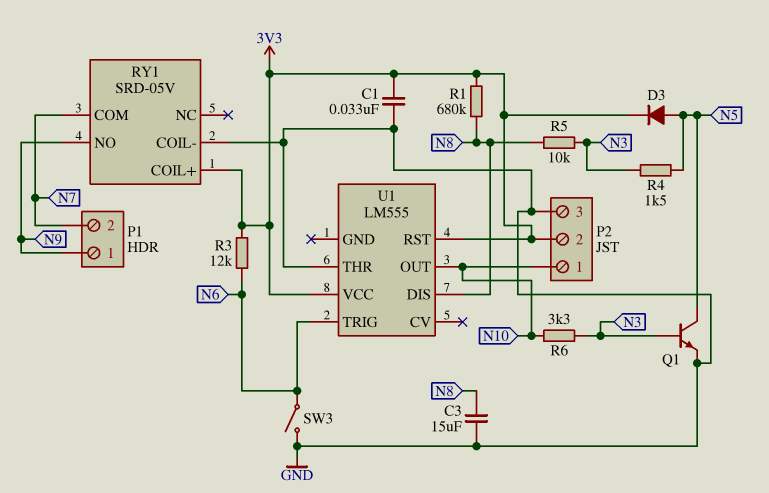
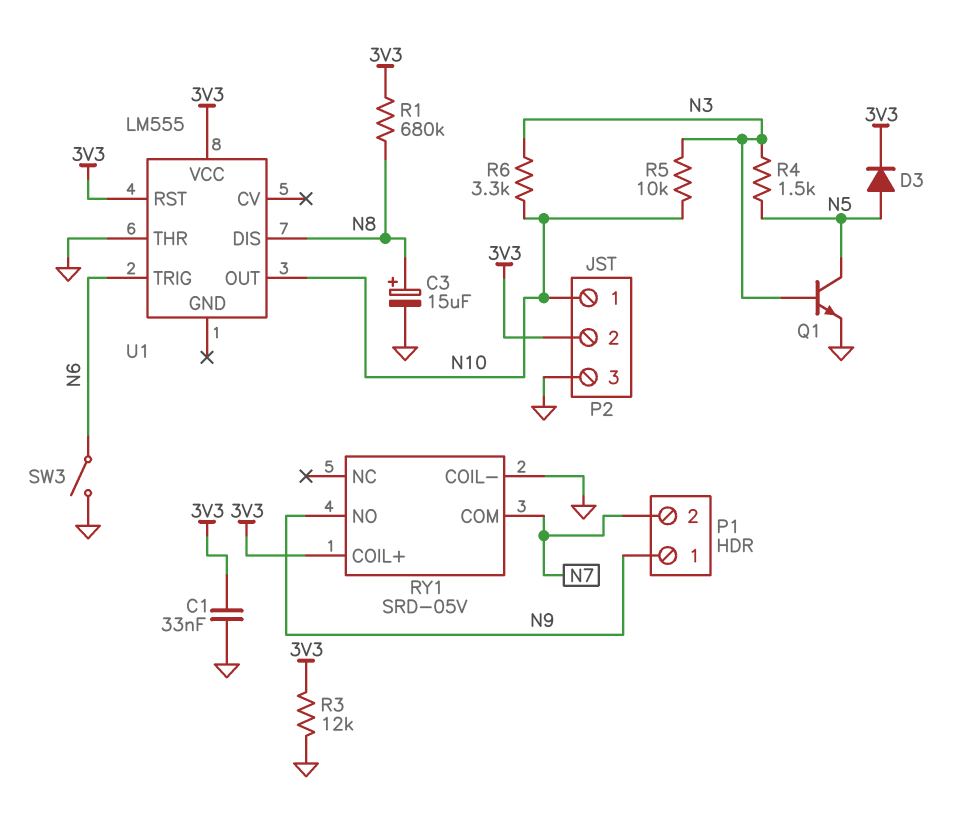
C3: 15uF (GND, N8) -> 15uF (plus N8, minus GND)
R3: 12k (3V3, N6) -> 12k (3V3, GND)
R5: 10k (N3, N8) -> 10k (N3, N10)

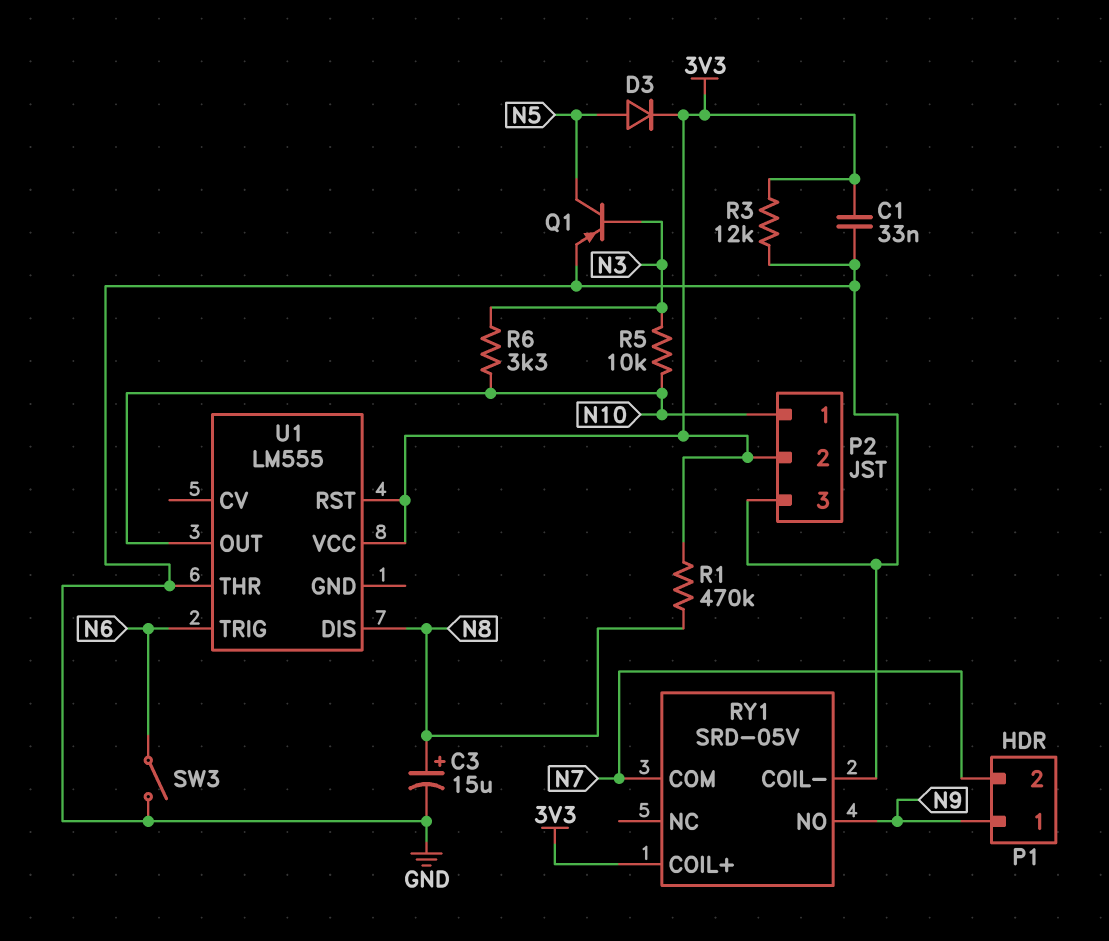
Q1: NPN (B N3, C N5, E GND) -> PNP (B N3, C N5, E GND)
R1: 680k (3V3, N8) -> 470k (3V3, N8)
R4: 1.5k (N3, N5) -> none

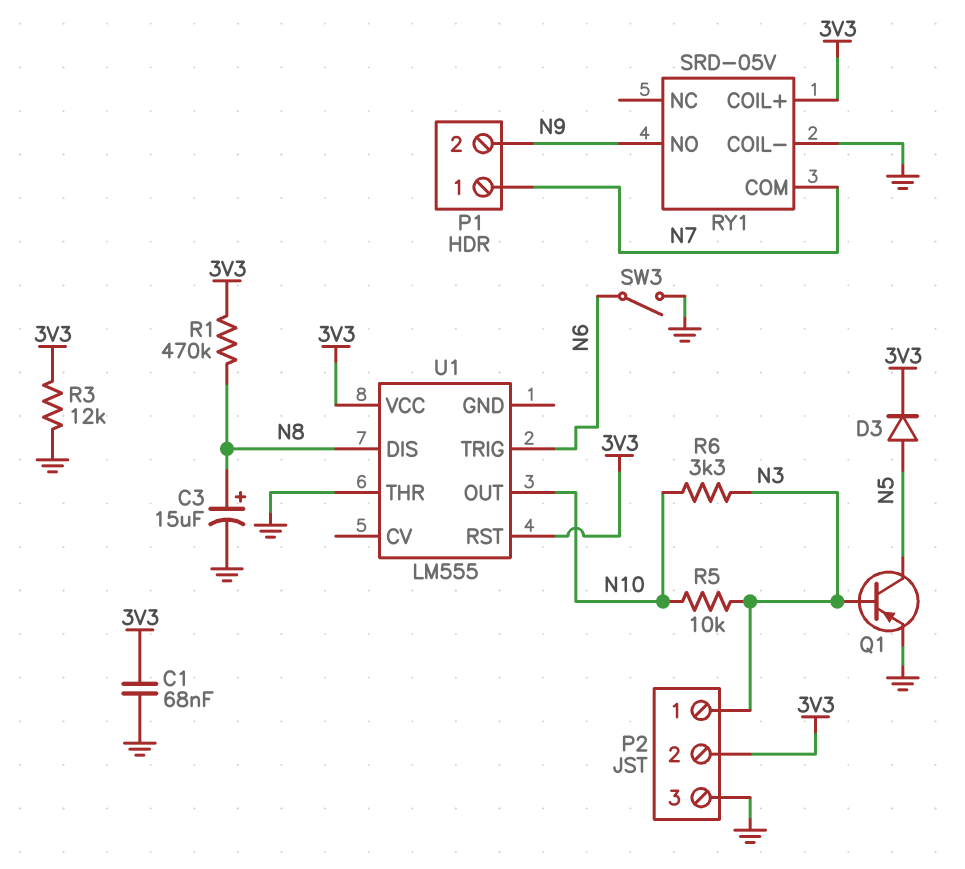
C1: 33nF (3V3, GND) -> 68nF (3V3, GND)
P1 pin 1: N9 -> N7
P1 pin 2: N7 -> N9
P2 pin 1: N10 -> N3

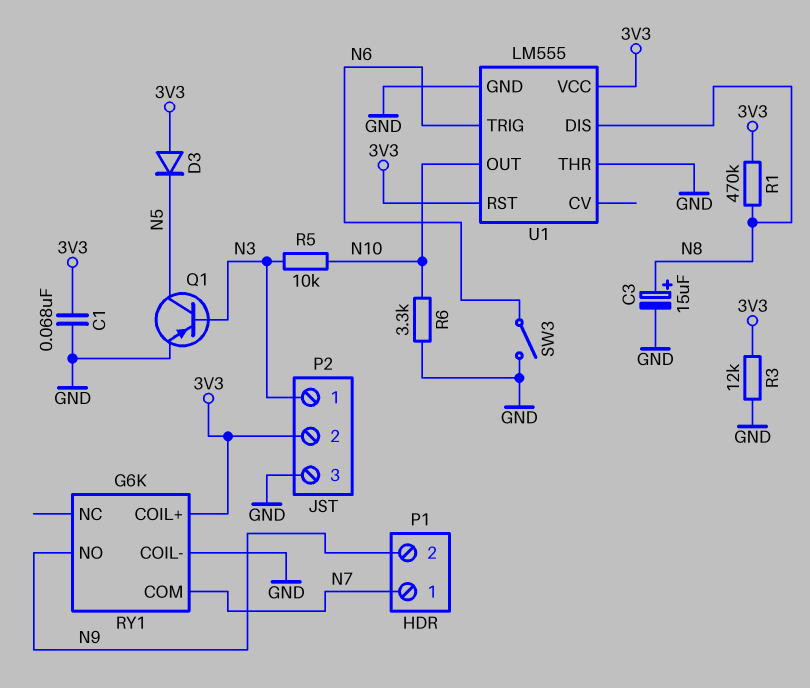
D3: diode (A N5, K 3V3) -> diode (A 3V3, K N5)
R6: 3.3k (N3, N10) -> 3.3k (GND, N10)
RY1: SRD-05V -> G6K
U1 pin GND: none -> GND

